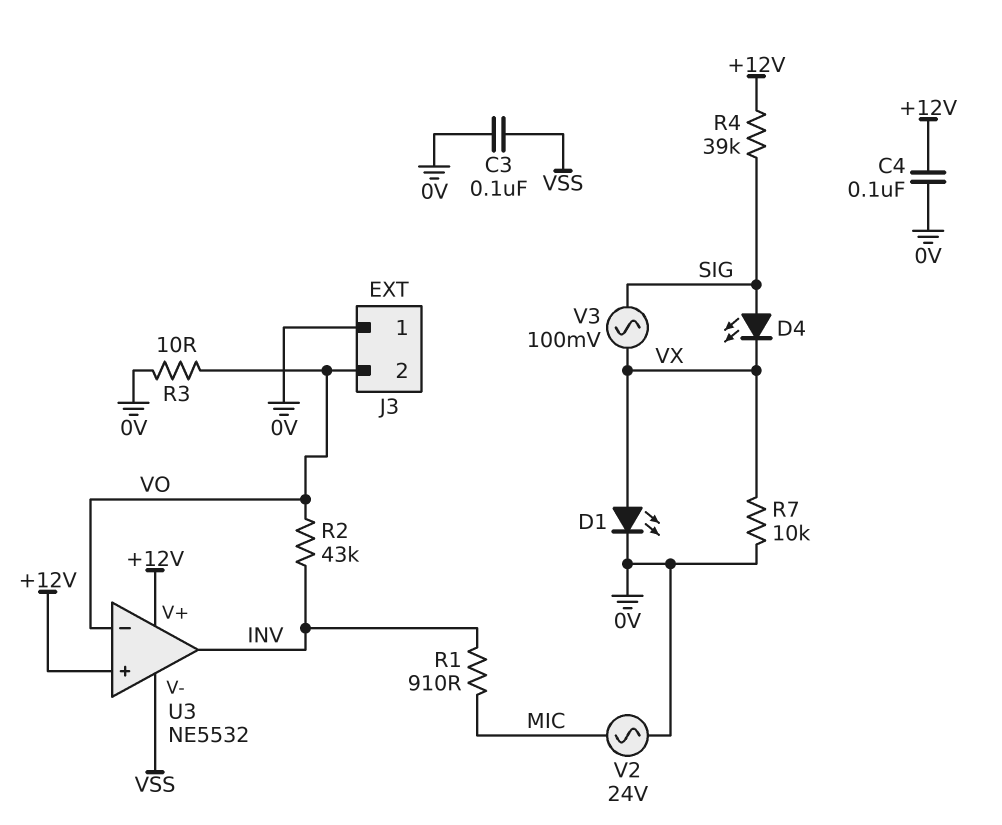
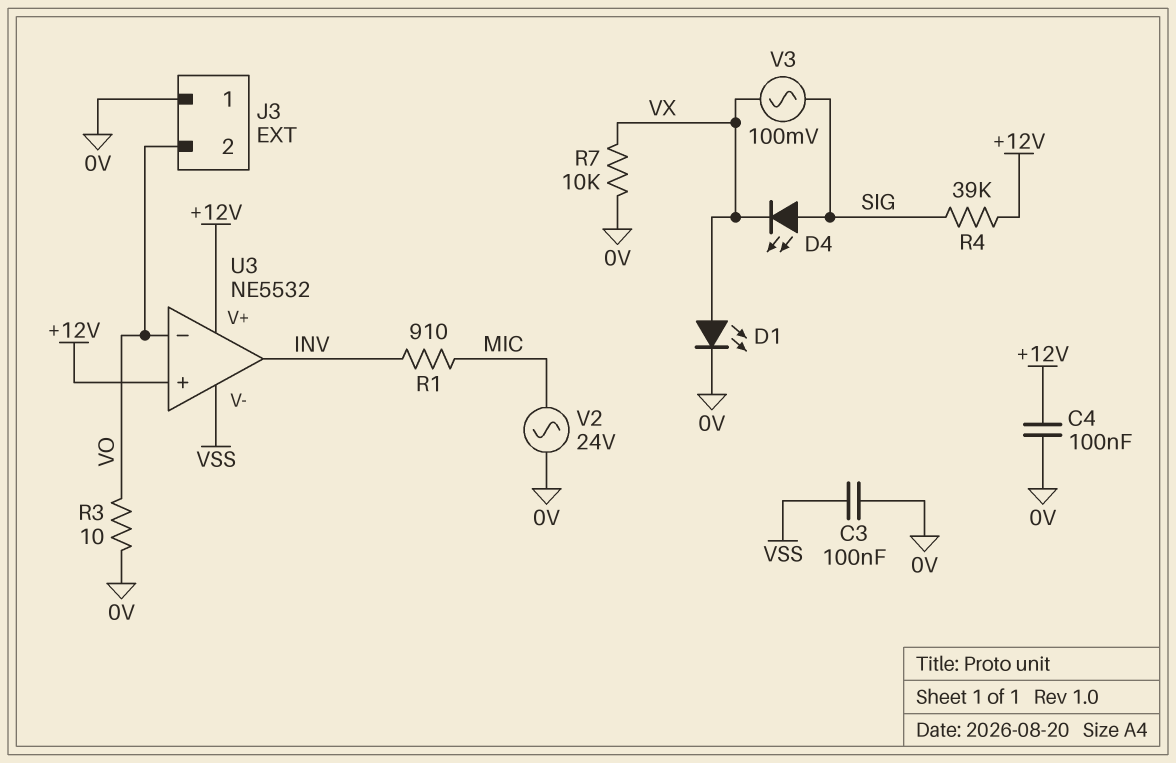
R2: 43k (INV, VO) -> none

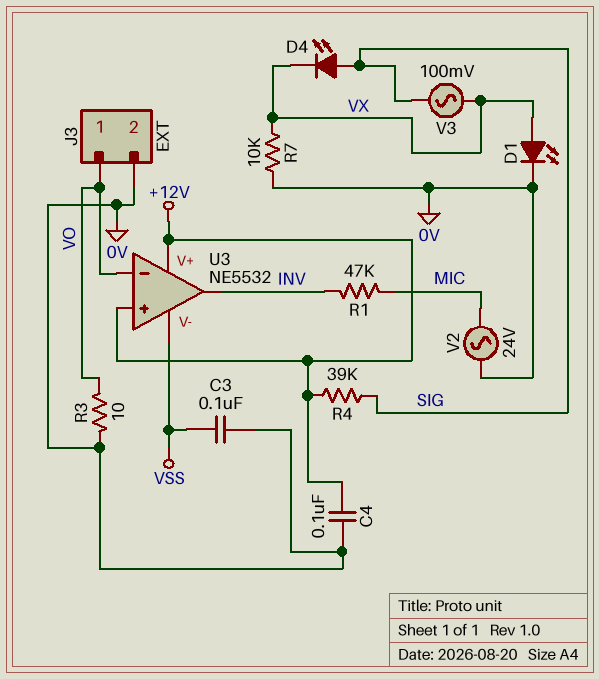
J3 pin 1: 0V -> VO
J3 pin 2: VO -> 0V
R1: 910 (INV, MIC) -> 47k (INV, MIC)

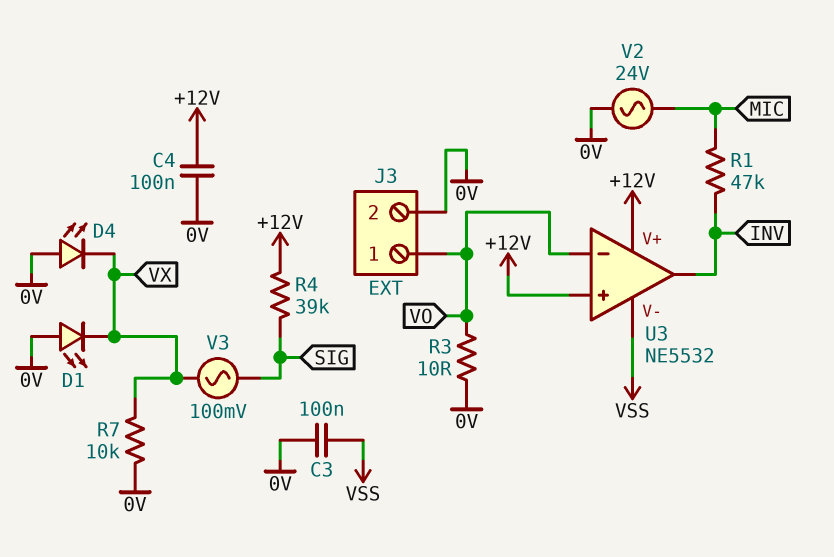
D1: LED (A VX, K 0V) -> LED (A 0V, K VX)
D4: LED (A SIG, K VX) -> LED (A 0V, K VX)

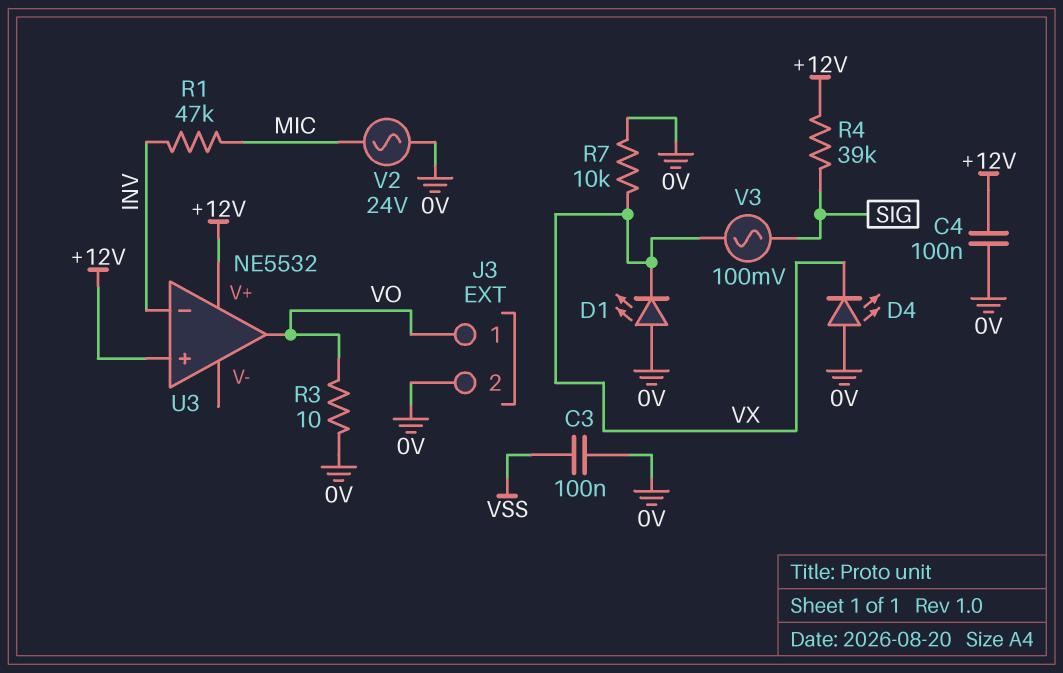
U3 pin V-: VSS -> none
U3 pin in-: VO -> INV
U3 pin out: INV -> VO

